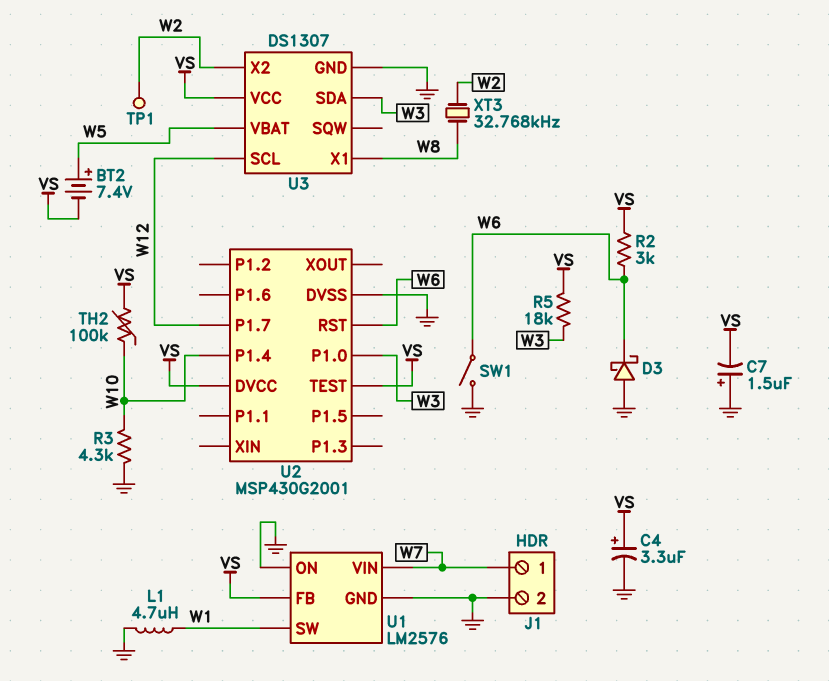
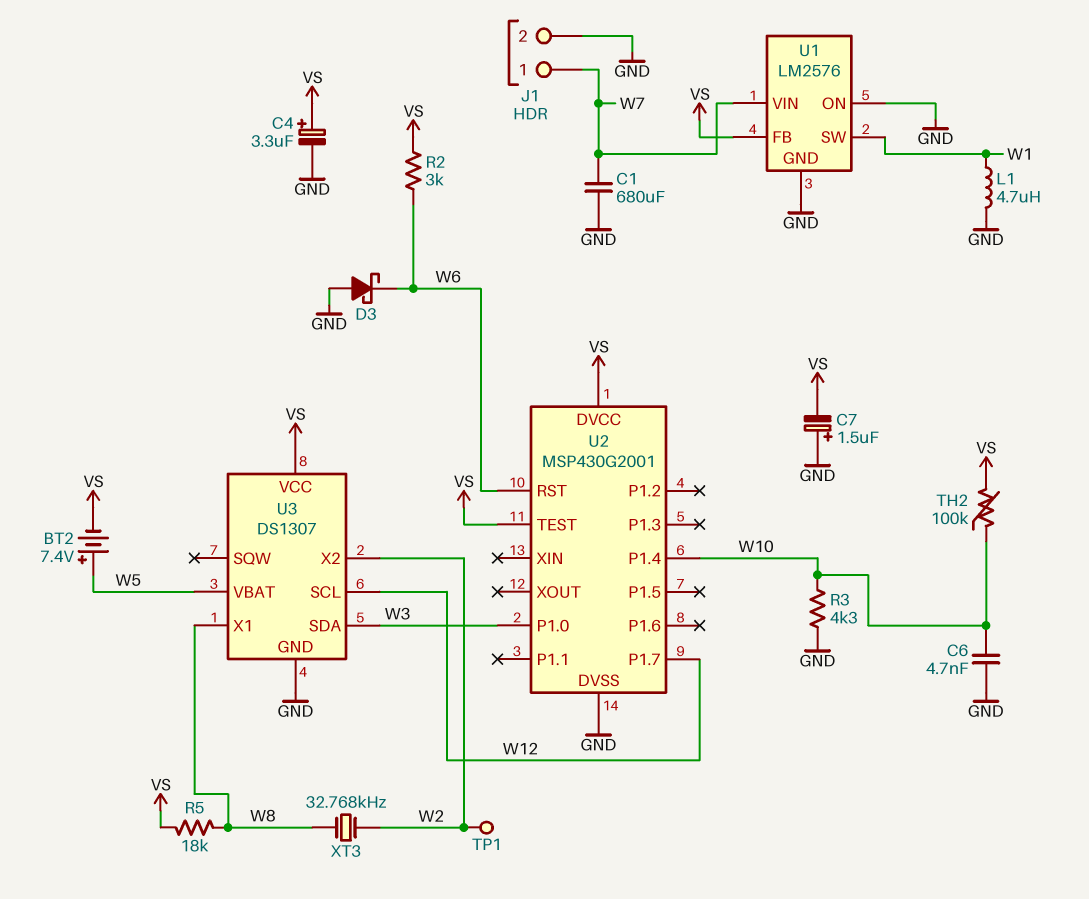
C1: none -> 680uF (GND, W7)
C6: none -> 4.7nF (GND, W10)
R5: 18k (VS, W3) -> 18k (VS, W8)
SW1: switch (GND, W6) -> none

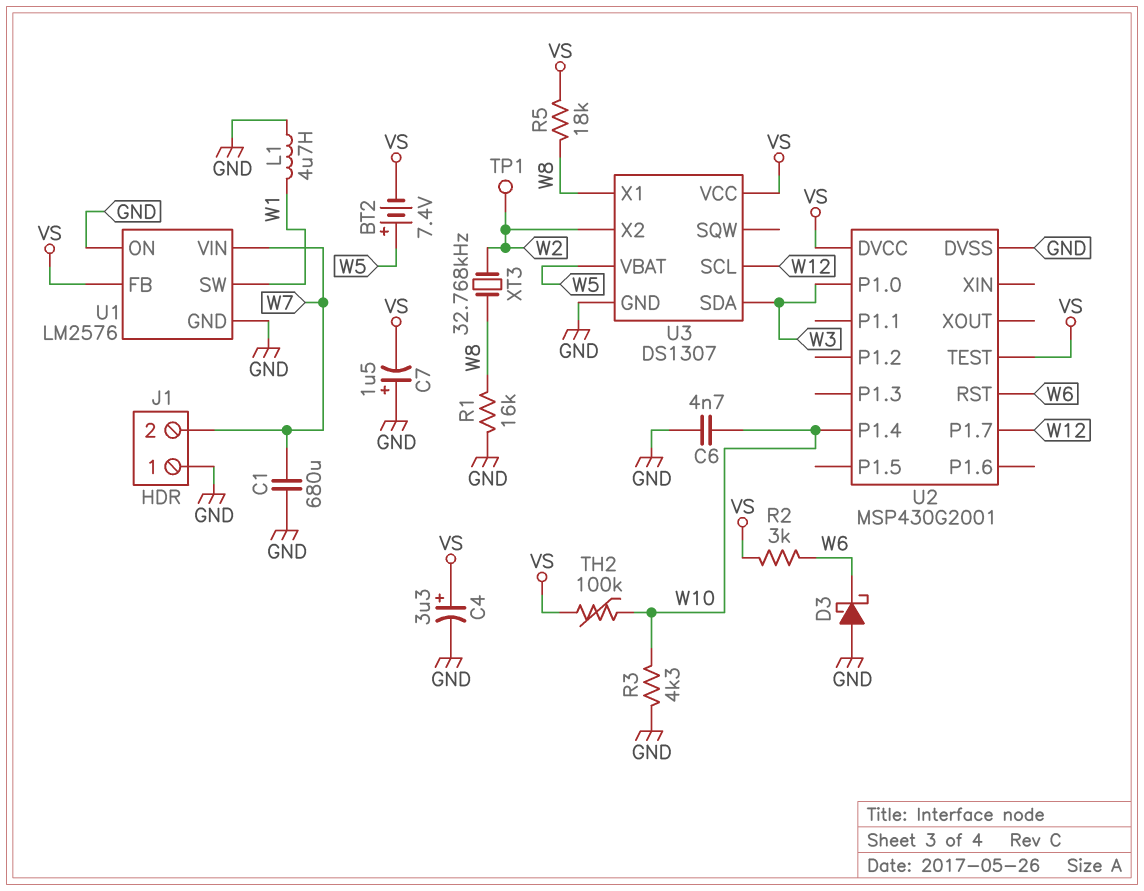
J1 pin 1: W7 -> GND
J1 pin 2: GND -> W7
R1: none -> 16k (GND, W8)

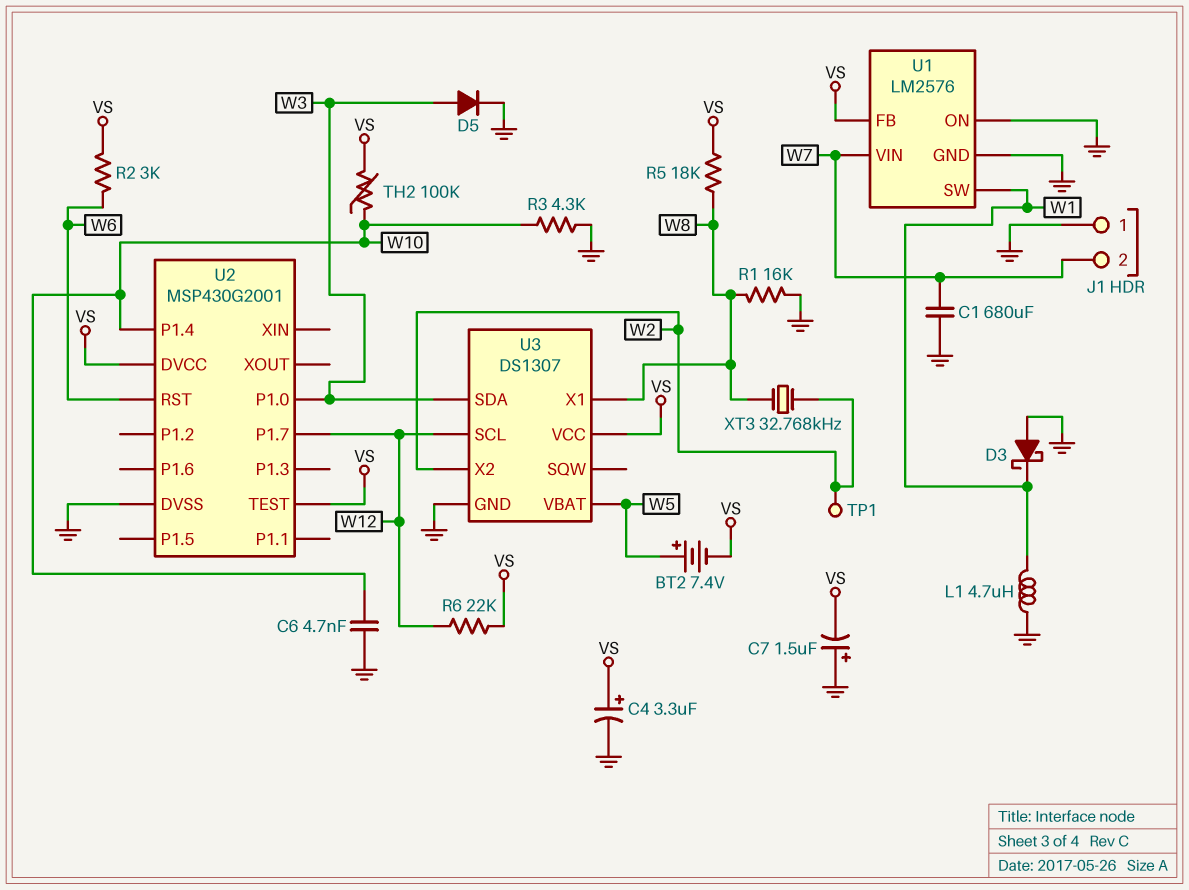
D3: schottky (A GND, K W6) -> schottky (A GND, K W1)
D5: none -> diode (A W3, K GND)
R6: none -> 22k (VS, W12)

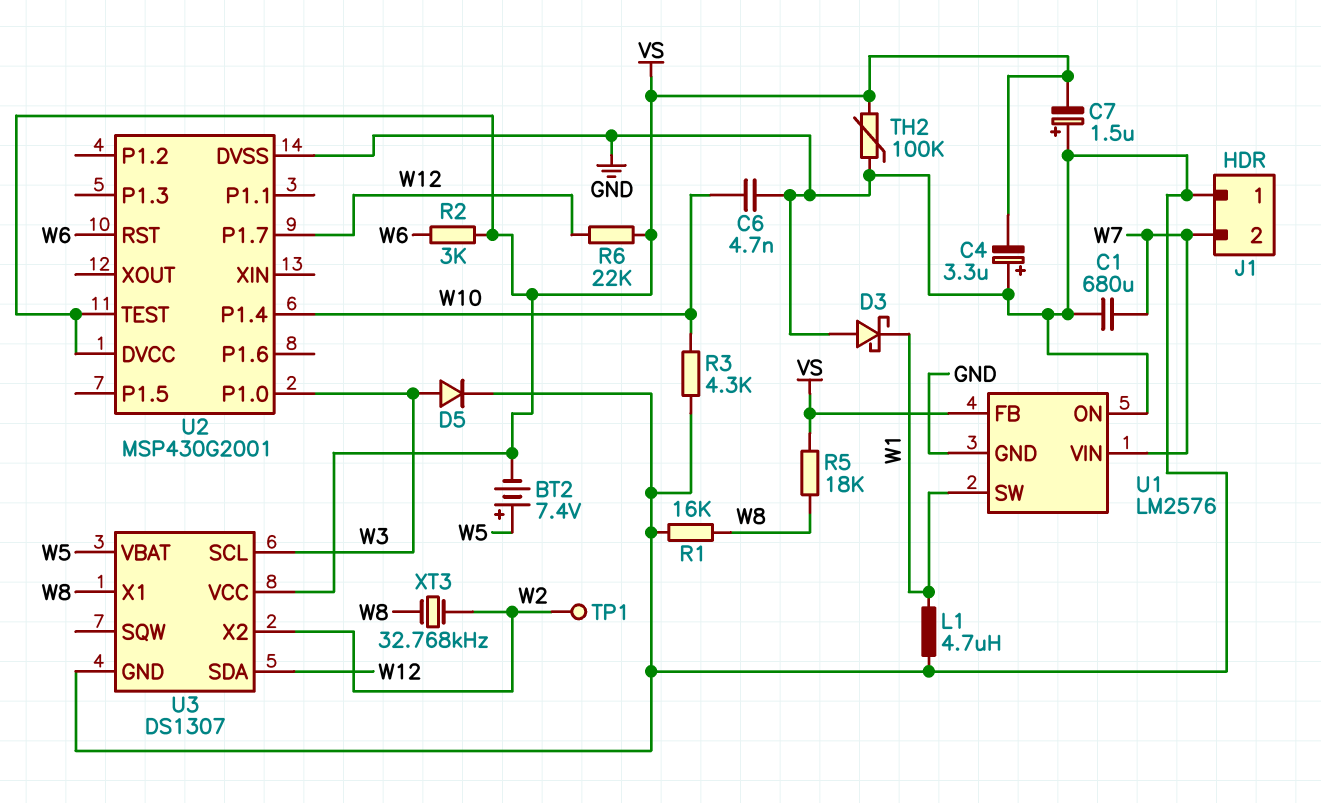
C4: 3.3uF (plus VS, minus GND) -> 3.3uF (plus GND, minus VS)
TH2: 100k (VS, W10) -> 100k (GND, VS)
U3 pin SCL: W12 -> W3
U3 pin SDA: W3 -> W12

